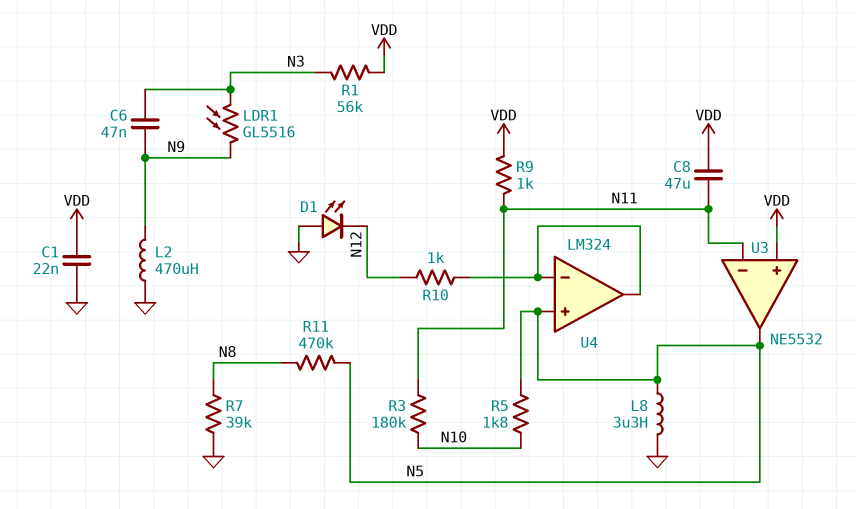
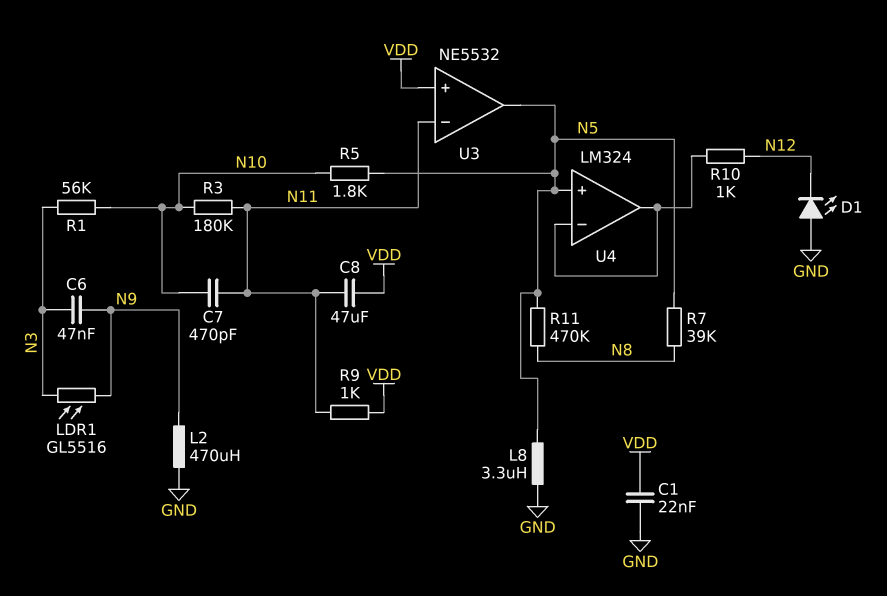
C7: none -> 470pF (N10, N11)
R1: 56k (N3, VDD) -> 56k (N3, N10)
R7: 39k (GND, N8) -> 39k (N5, N8)

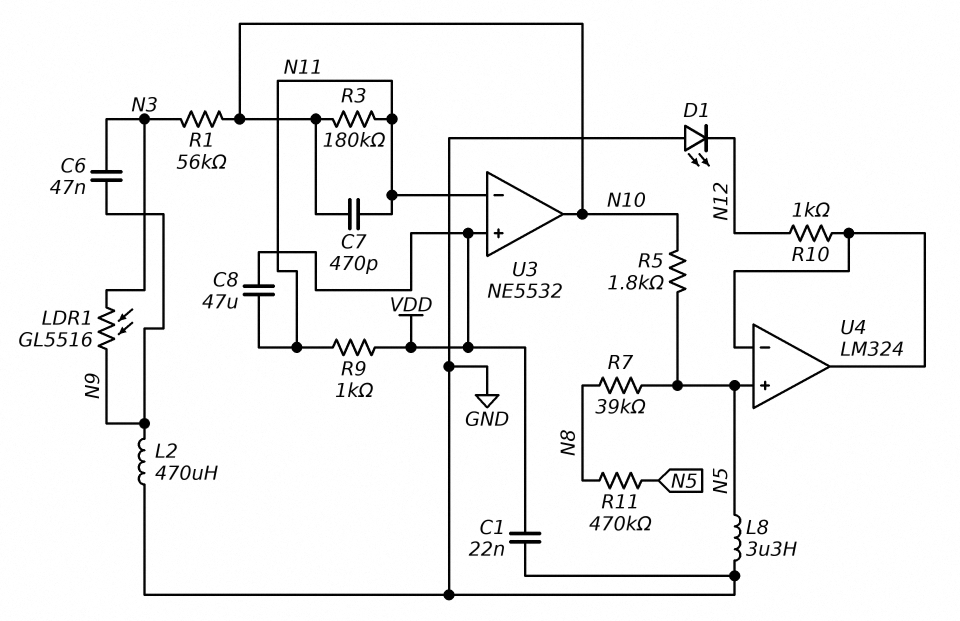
U3 pin out: N5 -> N10

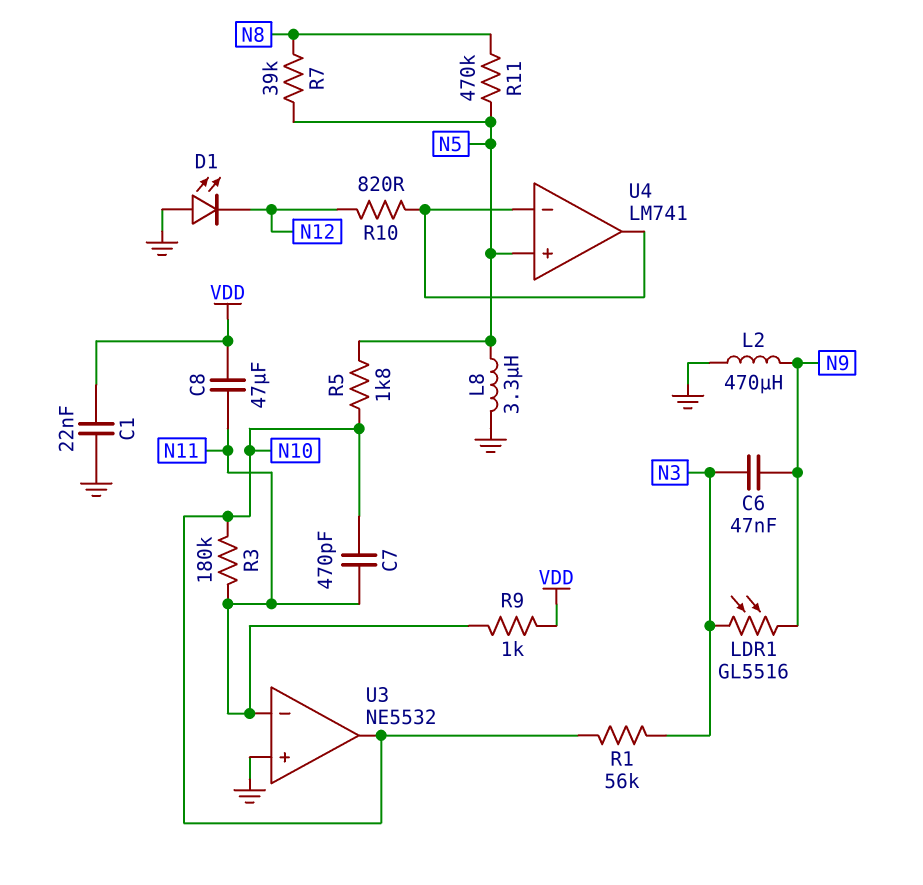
R10: 1k (N12, U4/in-) -> 820 (N12, U4/in-)
U3 pin in+: VDD -> GND
U4: LM324 -> LM741

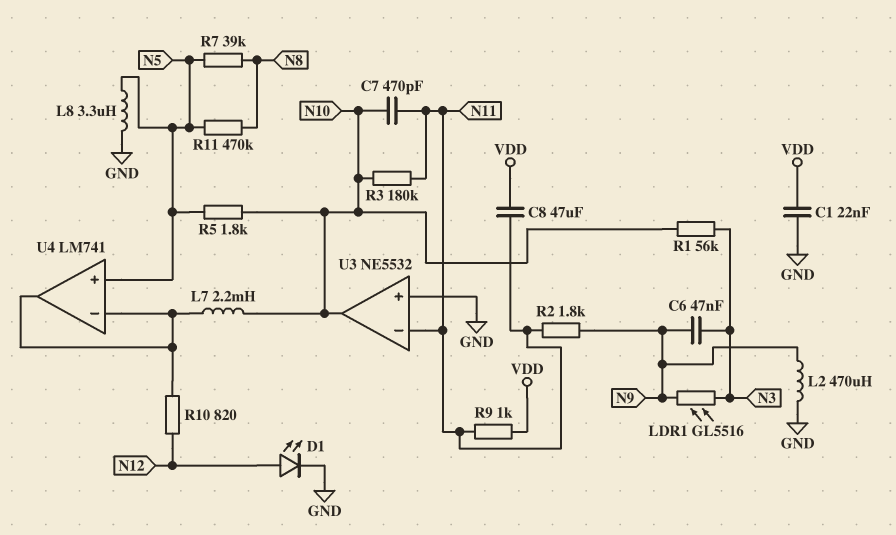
D1: LED (A GND, K N12) -> LED (A N12, K GND)
L7: none -> 2.2mH (N10, U4/in-)
R2: none -> 1.8k (N9, N11)

